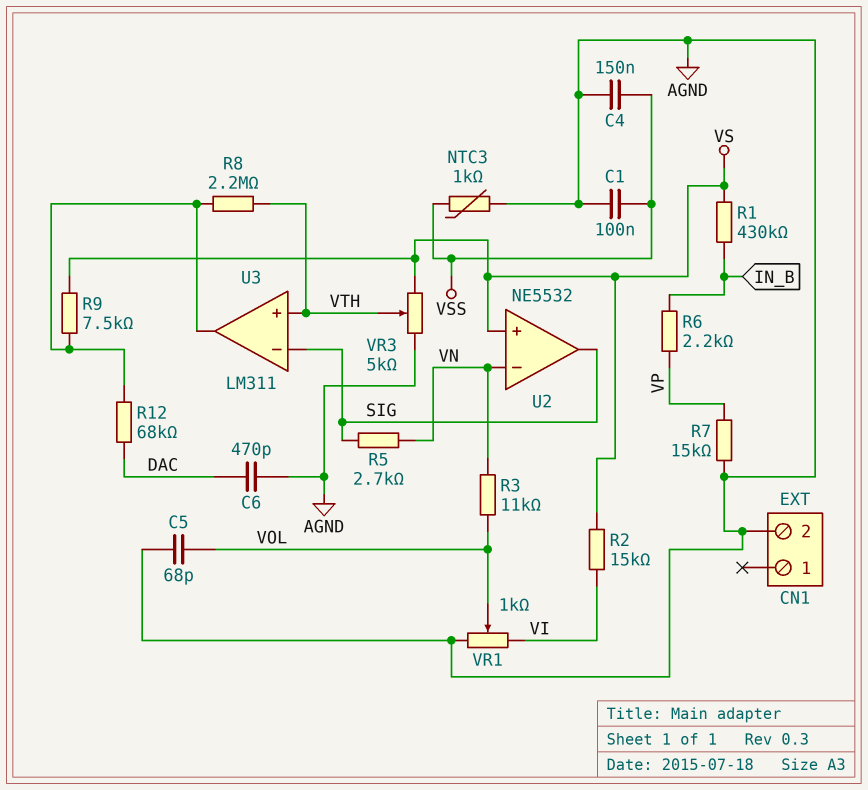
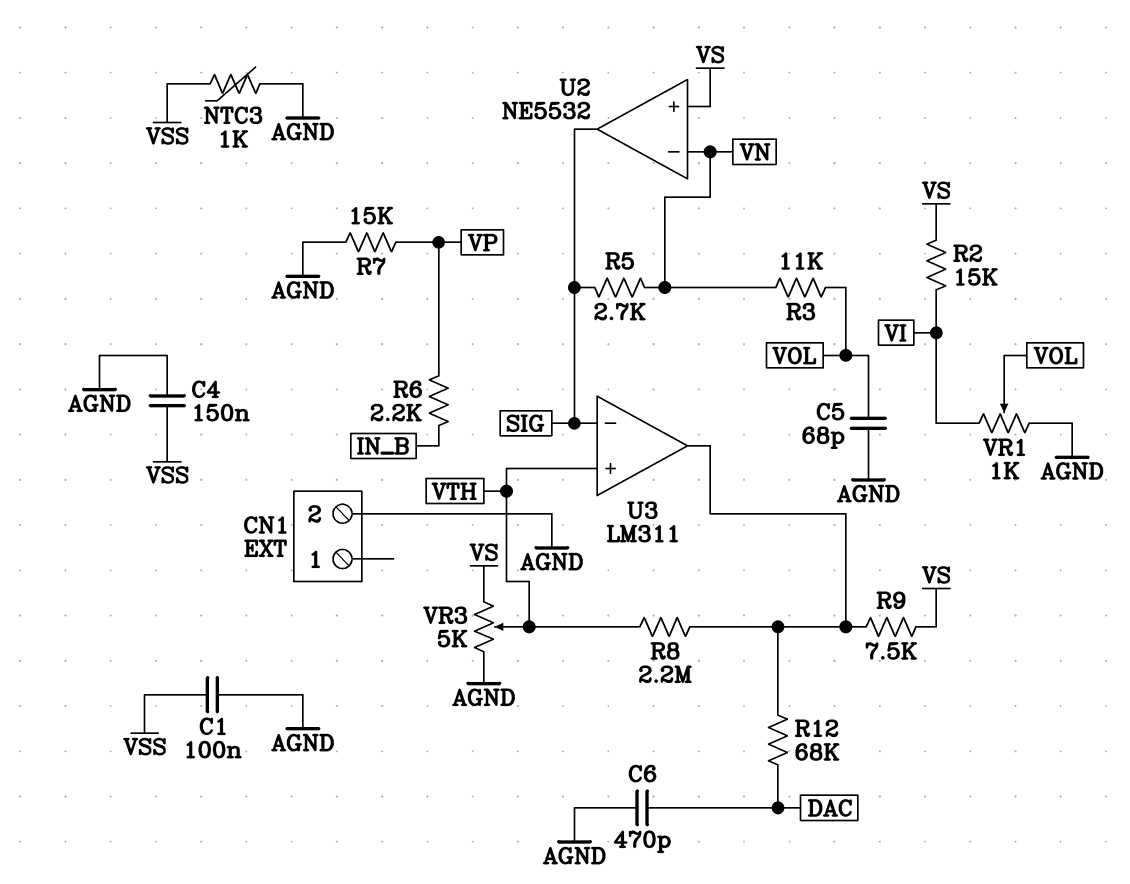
R1: 430k (IN_B, VS) -> none

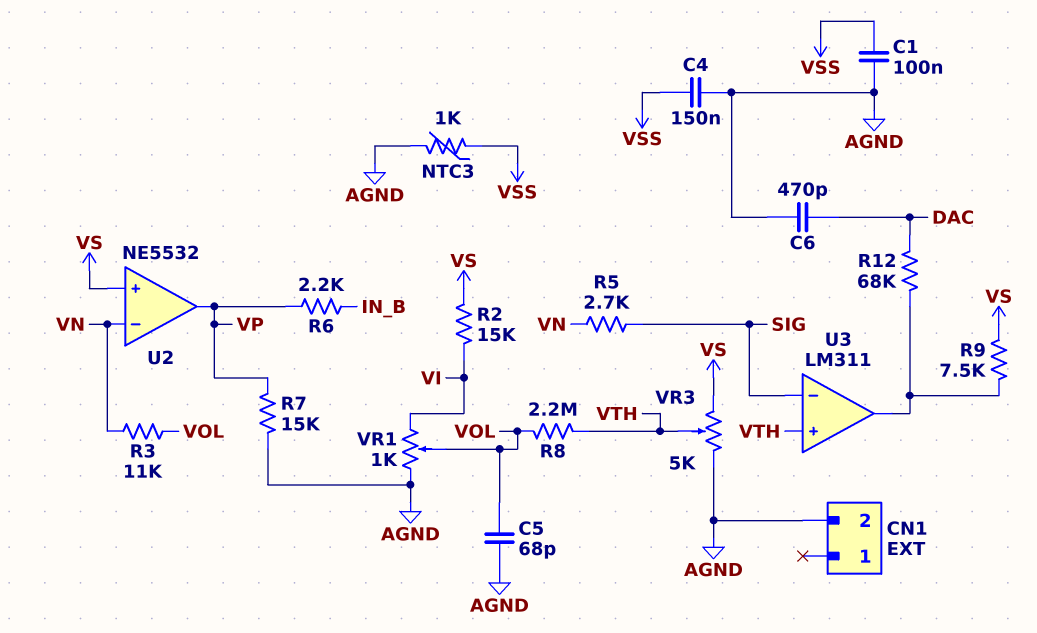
R8: 2.2M (U3/out, VTH) -> 2.2M (VOL, VTH)
U2 pin out: SIG -> VP

